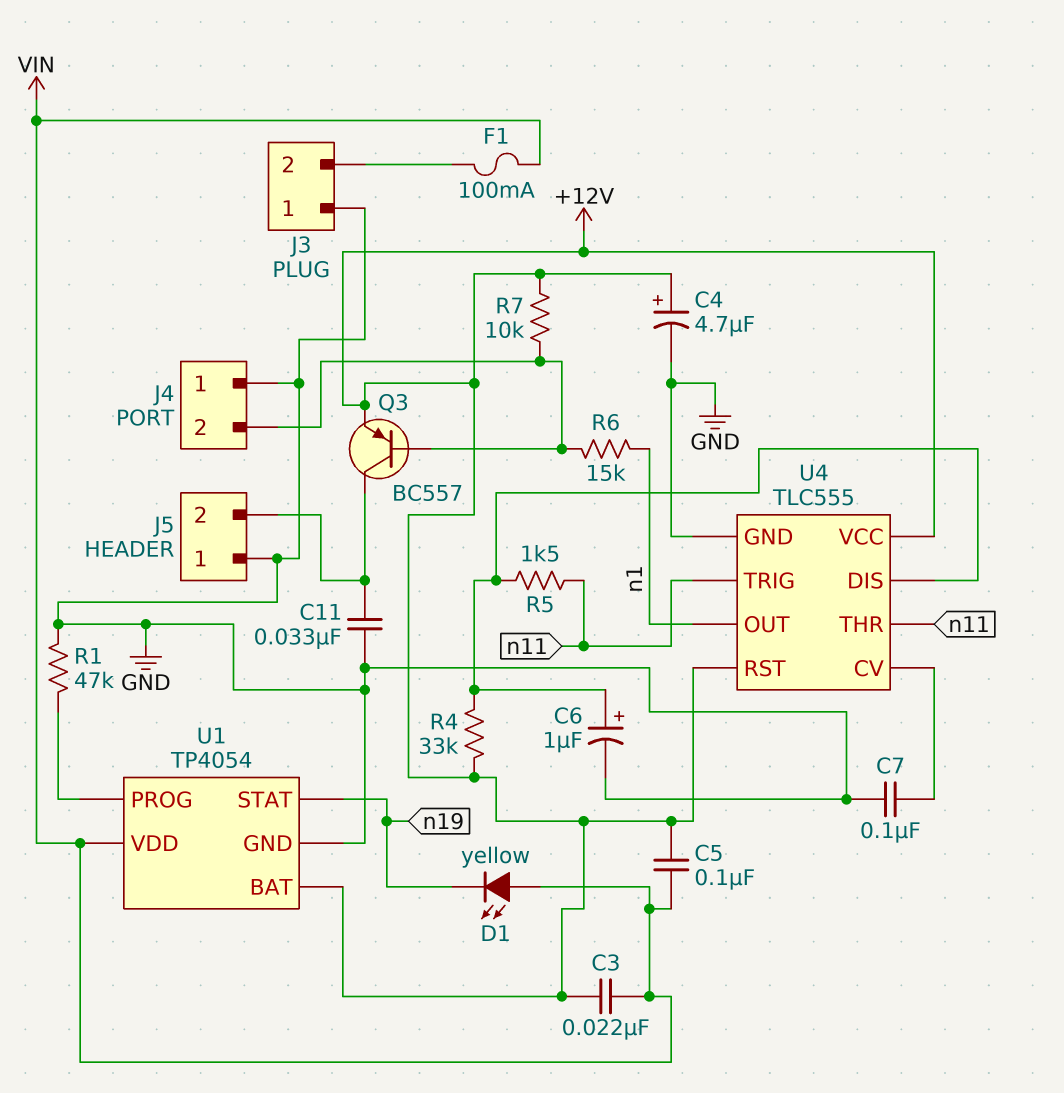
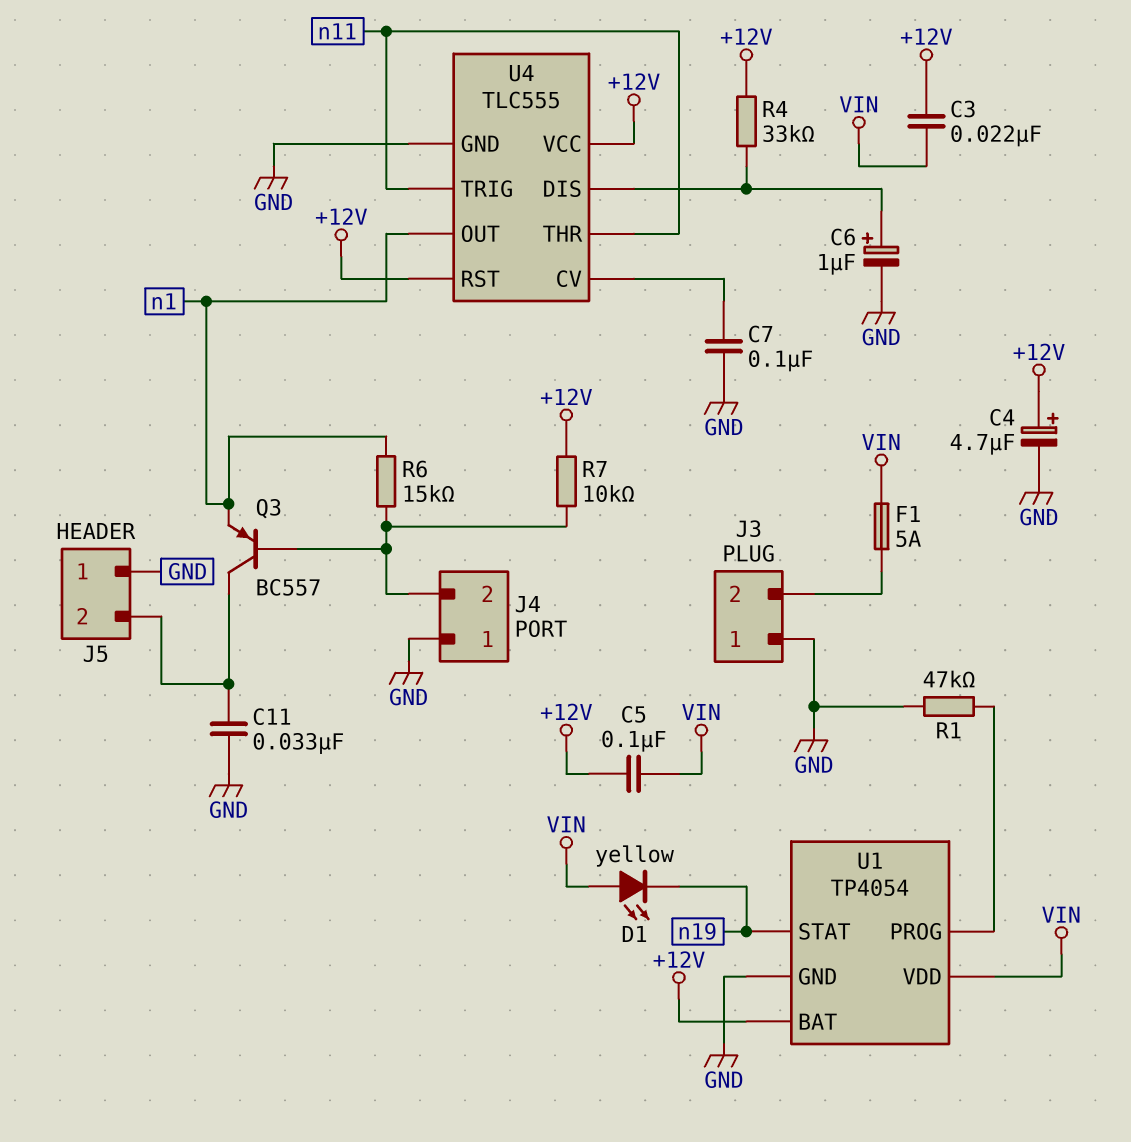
F1: 100mA (J3/2, VIN) -> 5A (J3/2, VIN)
Q3: PNP BC557 (B J4/2, C J5/2, E +12V) -> PNP BC557 (B J4/2, C J5/2, E n1)
R5: 1.5k (U4/DIS, n11) -> none

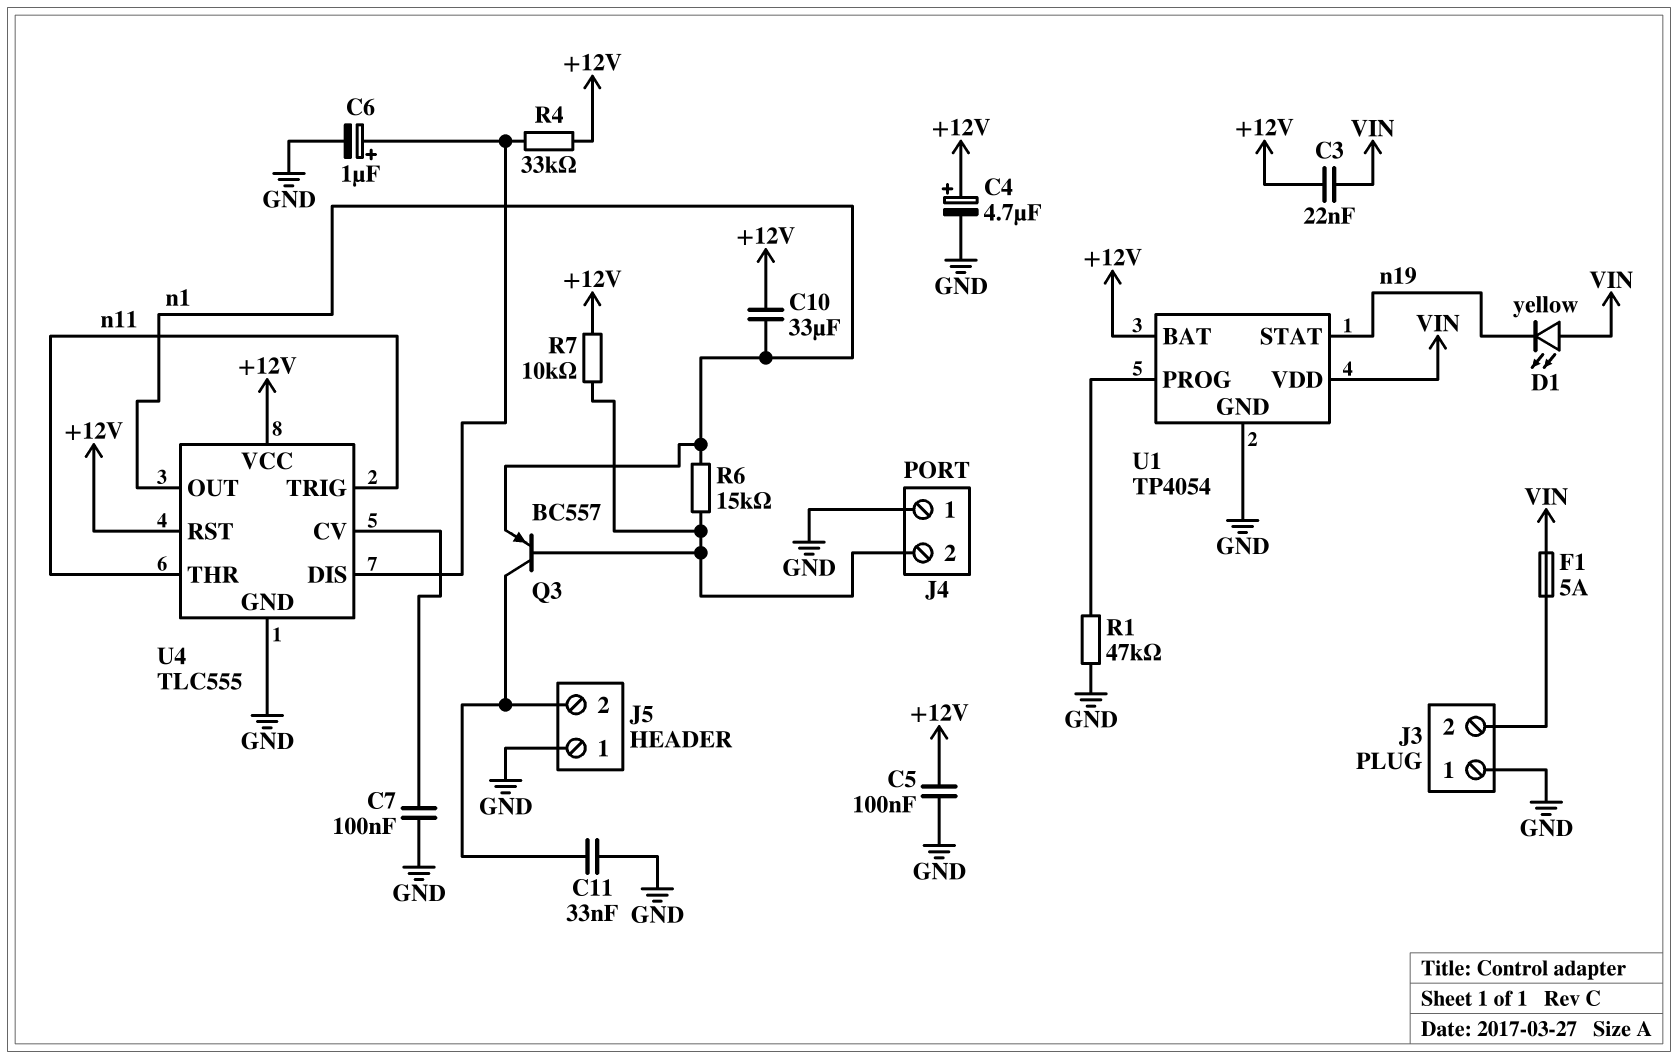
C5: 100nF (+12V, VIN) -> 100nF (+12V, GND)
C10: none -> 33uF (+12V, n1)

